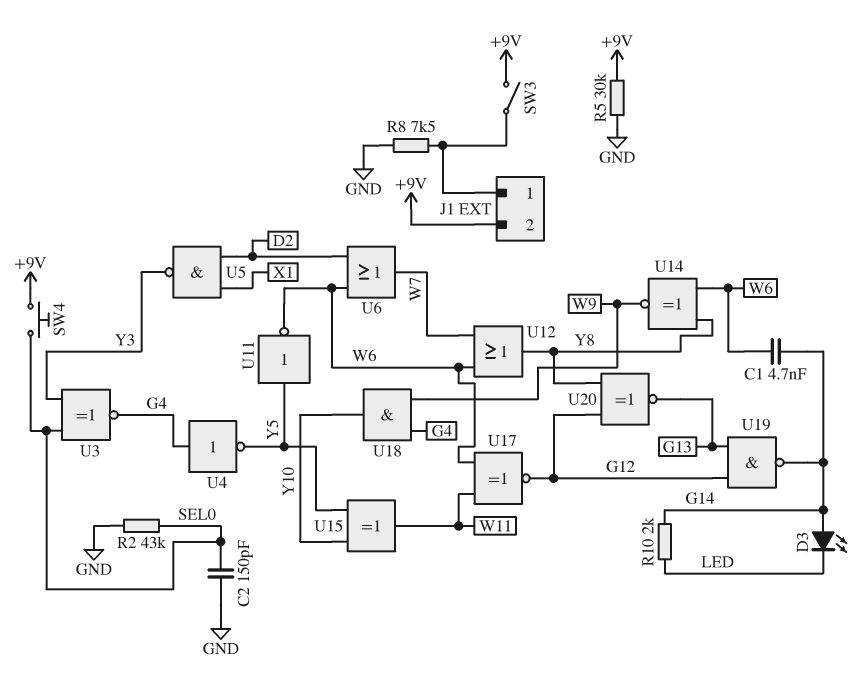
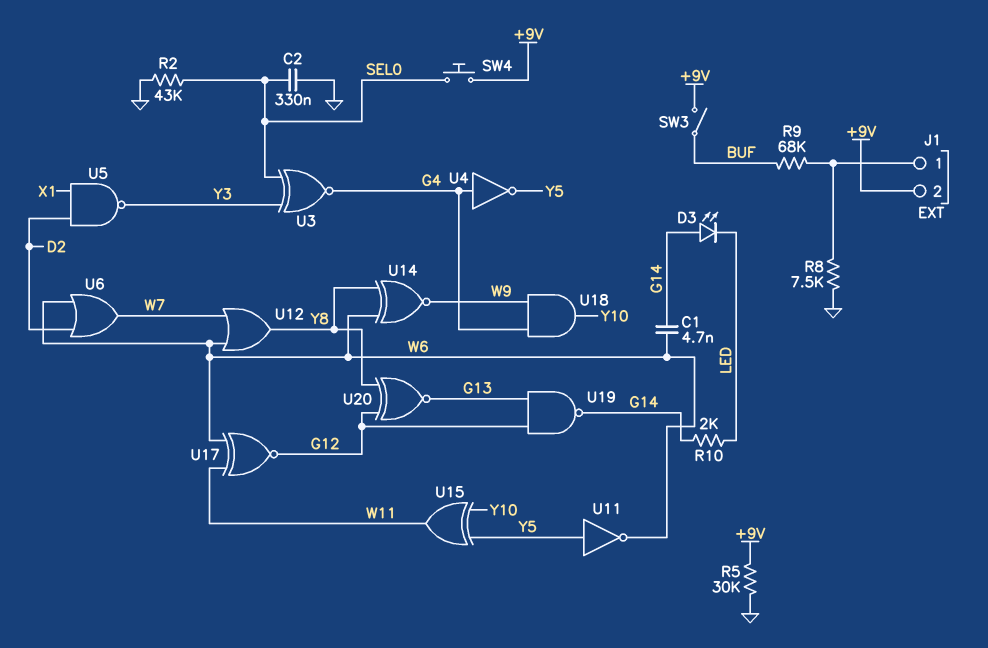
C2: 150pF (GND, SEL0) -> 330nF (GND, SEL0)
R9: none -> 68k (BUF, J1/1)
SW3: switch (+9V, J1/1) -> switch (+9V, BUF)

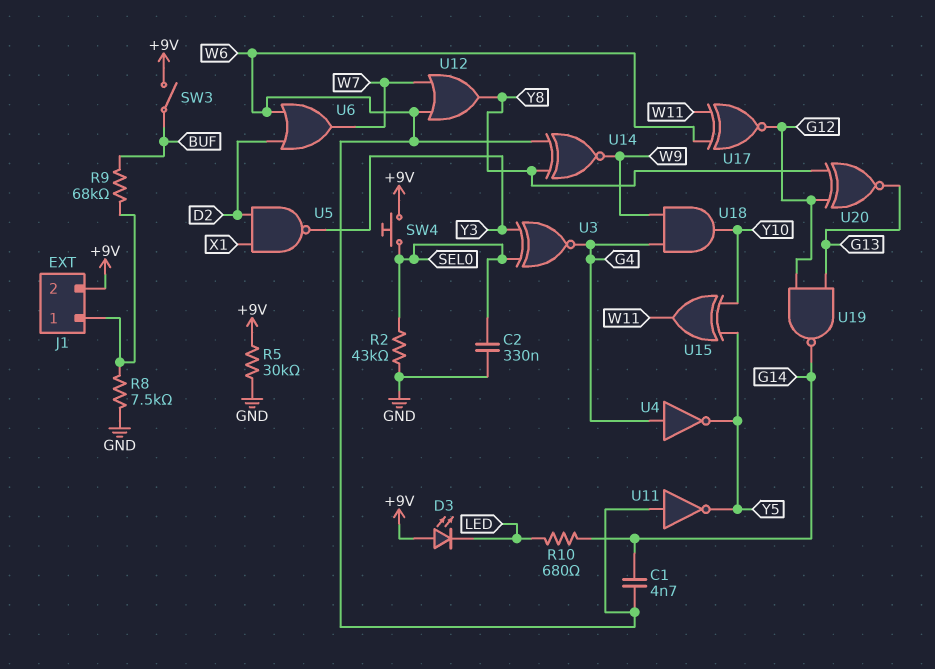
D3: LED (A G14, K LED) -> LED (A +9V, K LED)
R10: 2k (G14, LED) -> 680 (G14, LED)
U11: NOT (in Y5, out W6) -> NOT (in W6, out Y5)

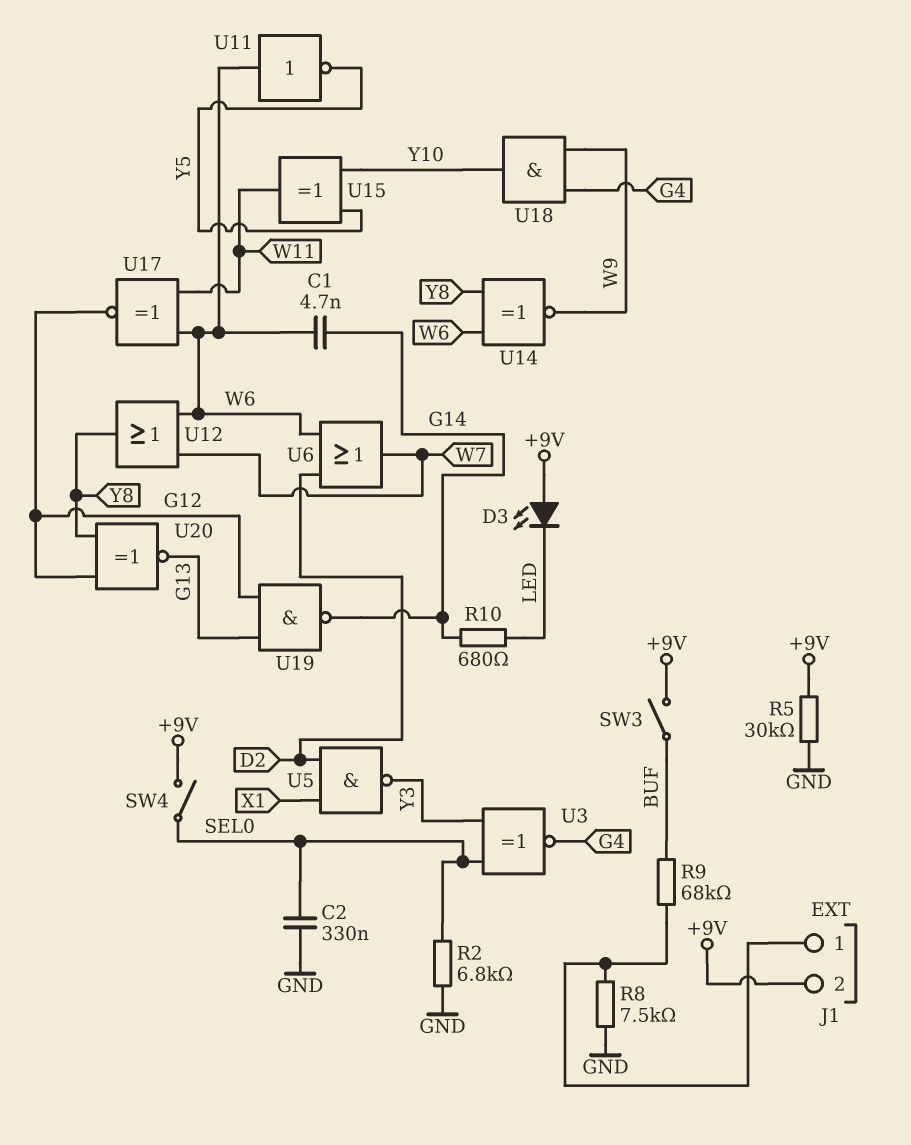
R2: 43k (GND, SEL0) -> 6.8k (GND, SEL0)
SW4: button (+9V, SEL0) -> switch (+9V, SEL0)
U4: NOT (in G4, out Y5) -> none

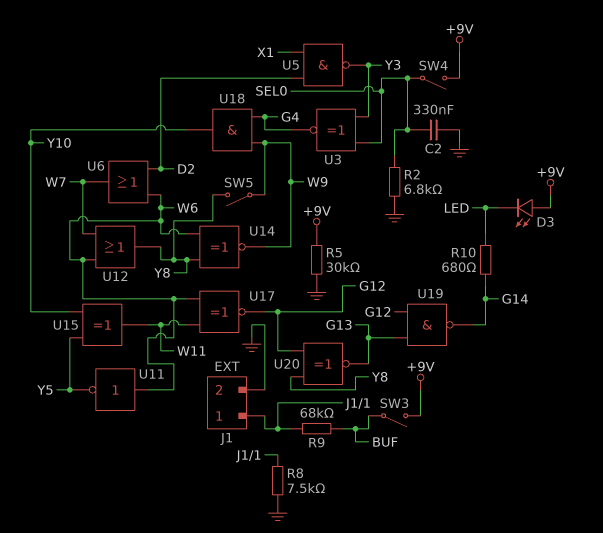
C1: 4.7nF (G14, W6) -> none
J1 pin 2: +9V -> GND
SW5: none -> switch (W9, Y8)

